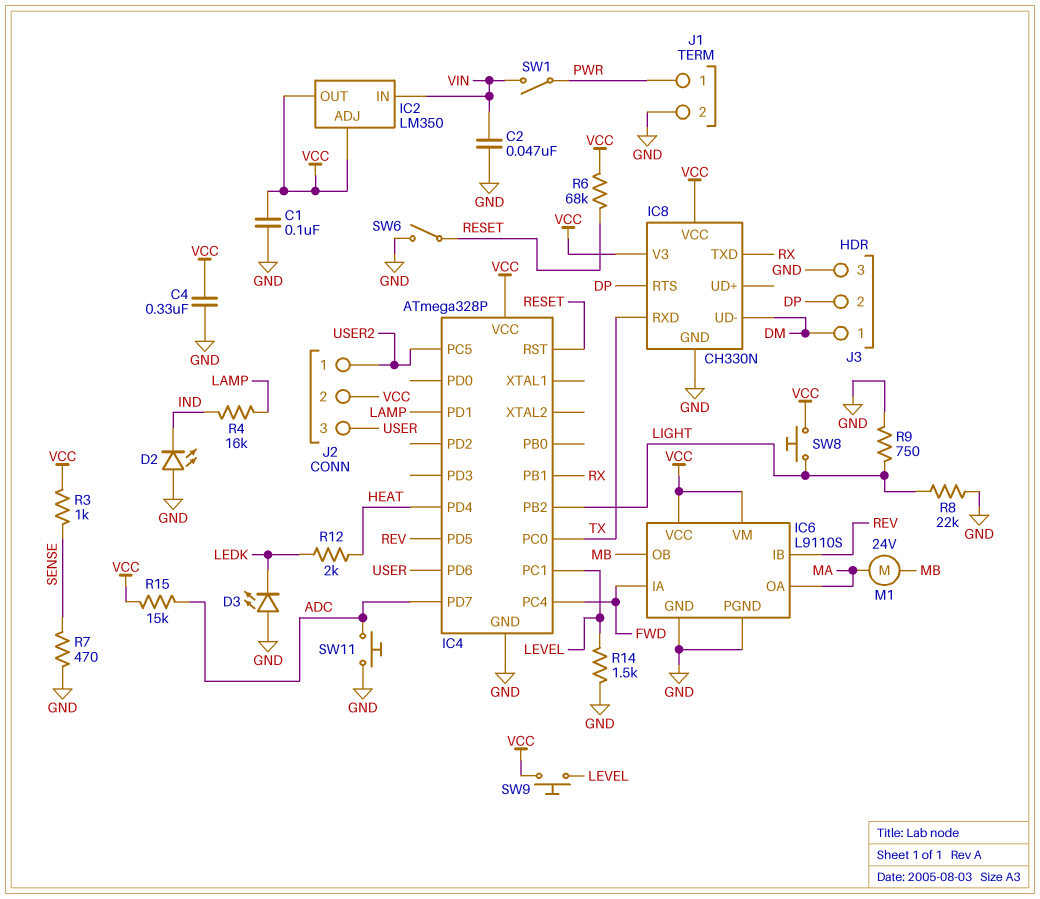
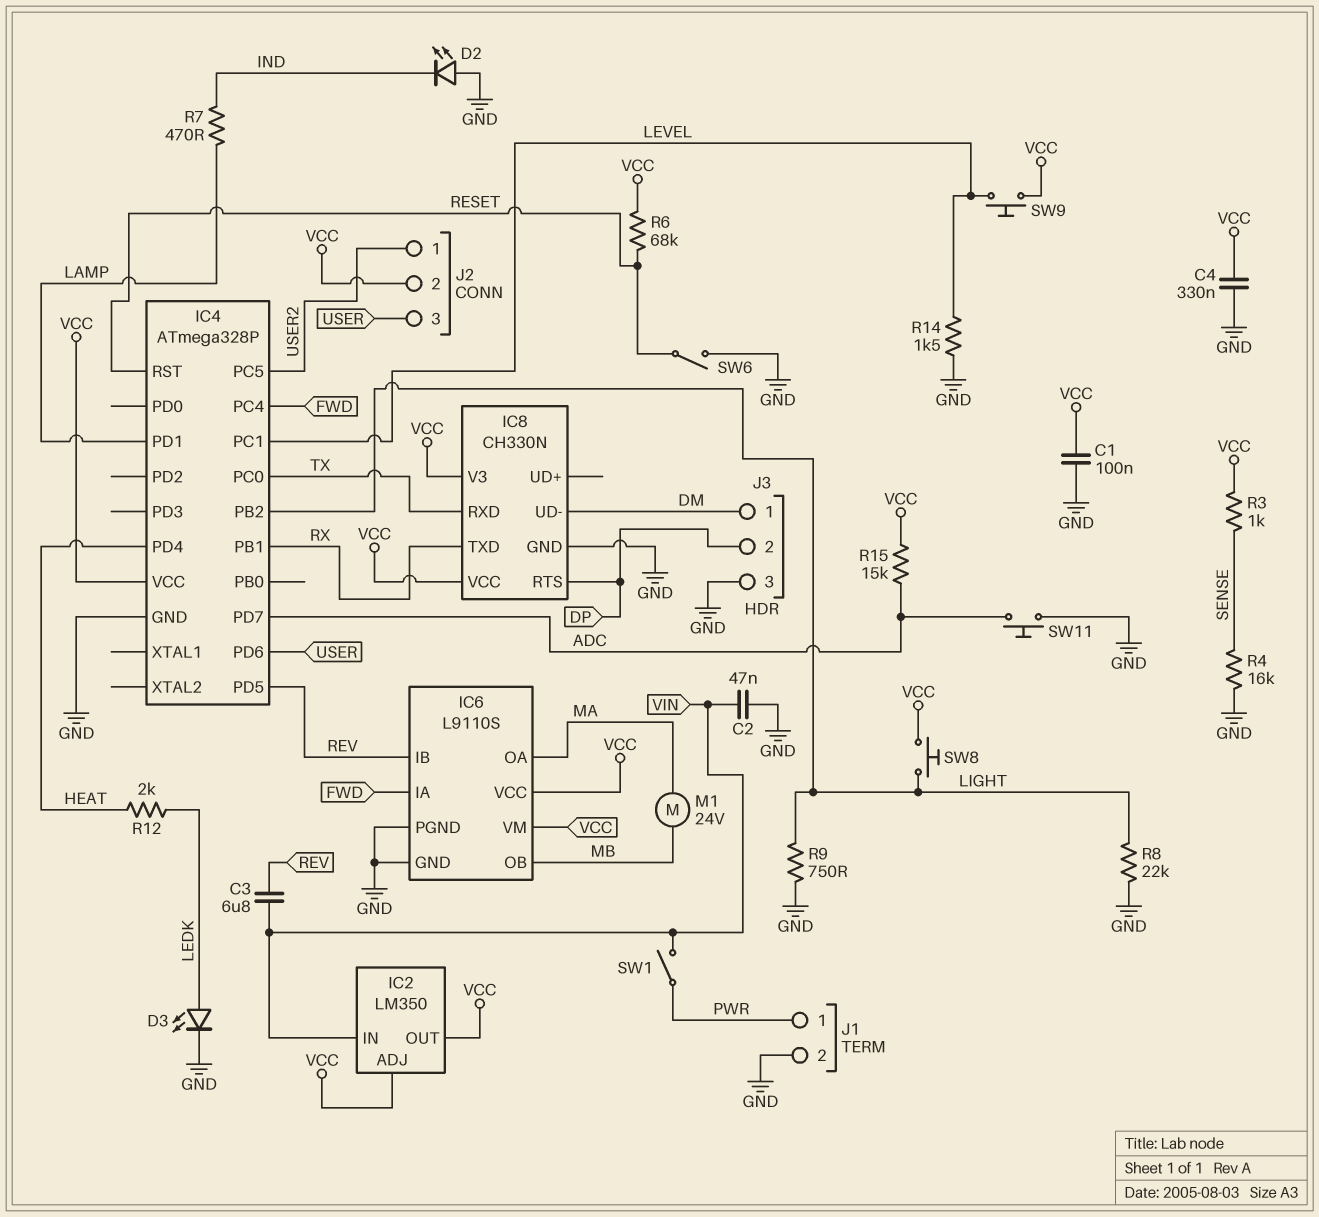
C3: none -> 6.8uF (REV, VIN)
D3: LED (A GND, K LEDK) -> LED (A LEDK, K GND)
R4: 16k (IND, LAMP) -> 16k (GND, SENSE)
R7: 470 (GND, SENSE) -> 470 (IND, LAMP)

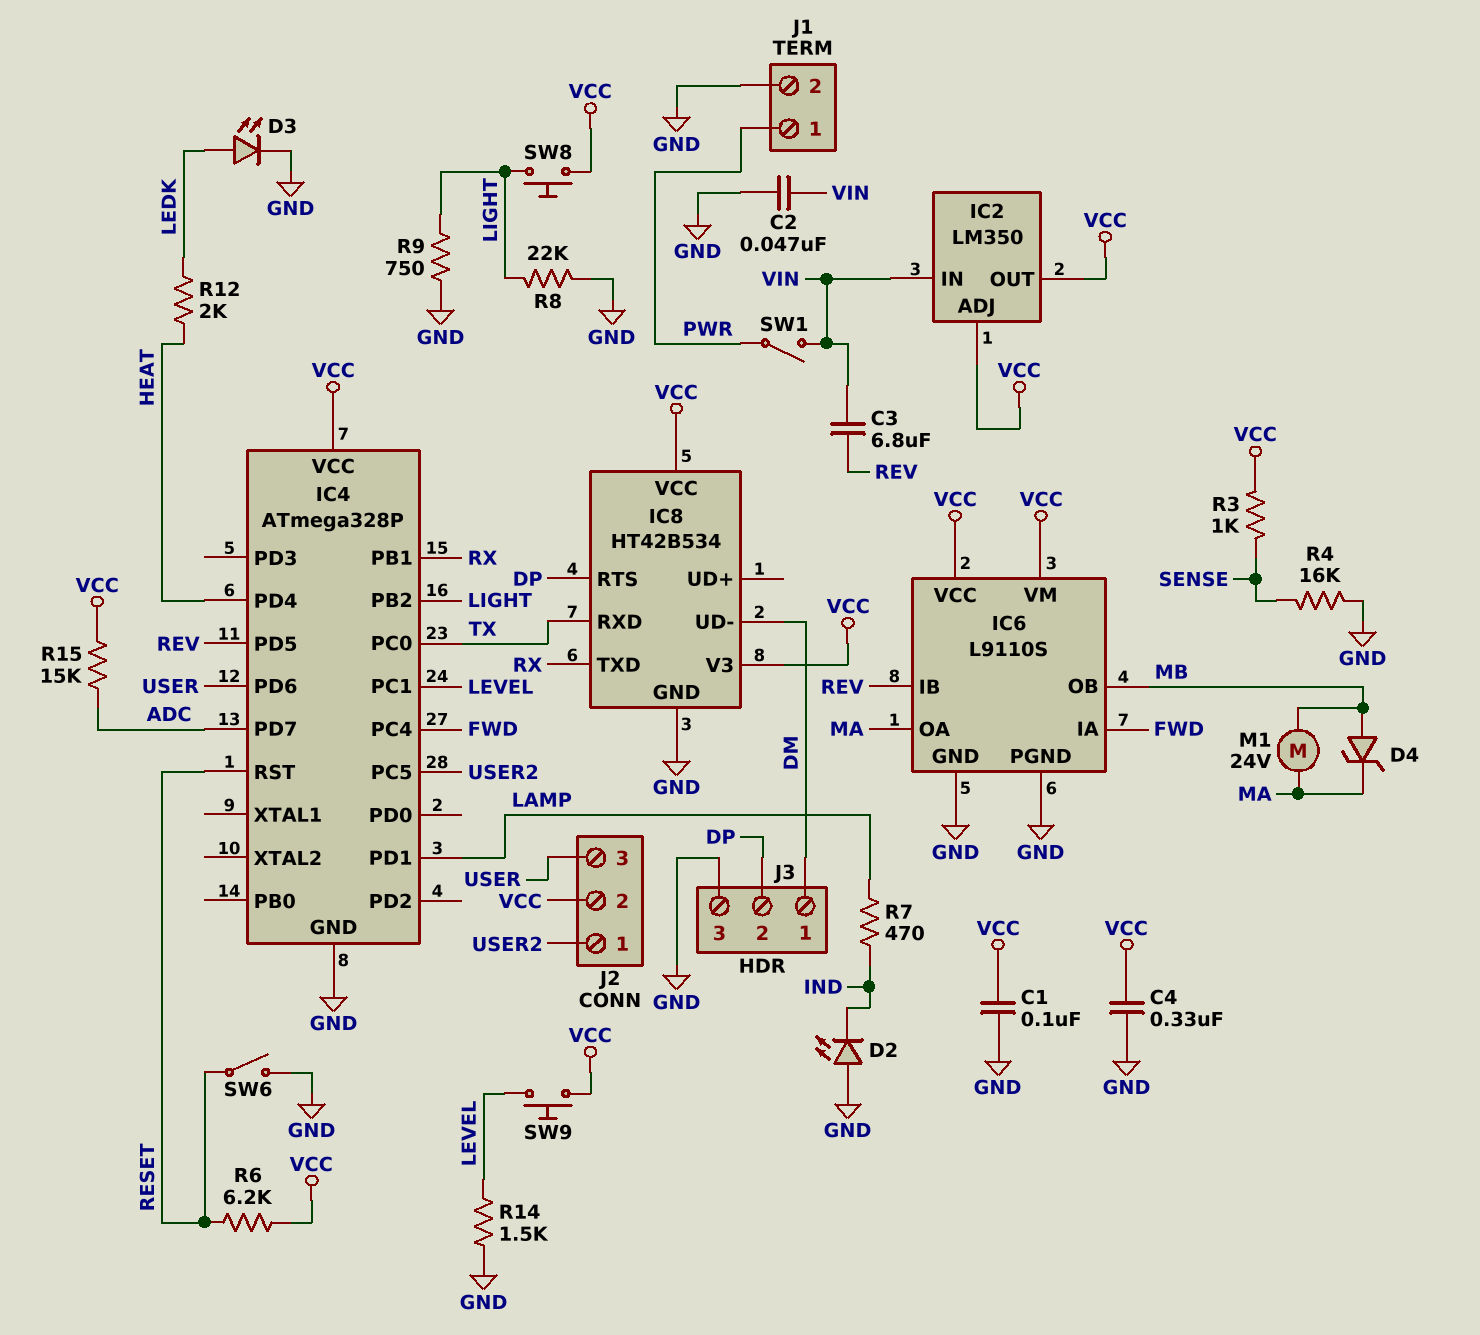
D4: none -> zener (A MB, K MA)
IC8: CH330N -> HT42B534
R6: 68k (RESET, VCC) -> 6.2k (RESET, VCC)
SW11: button (ADC, GND) -> none

